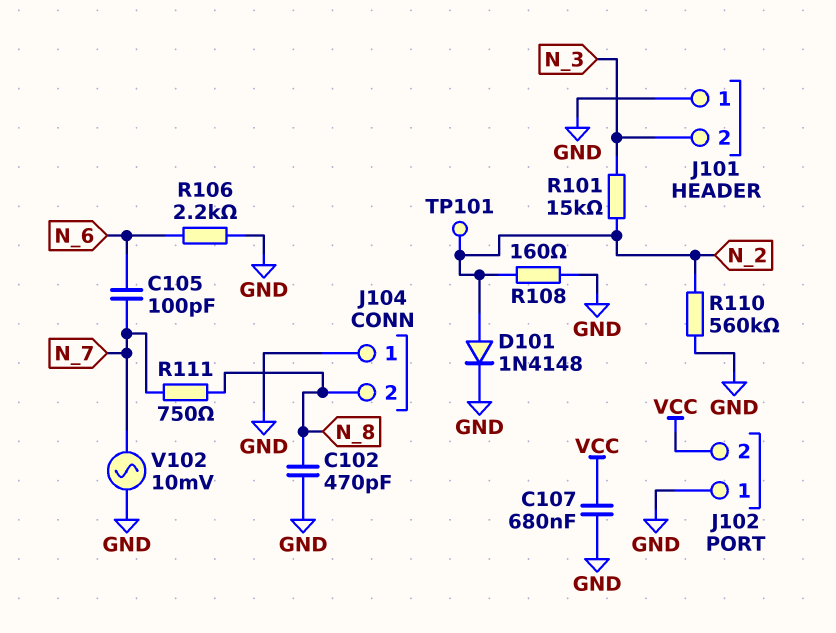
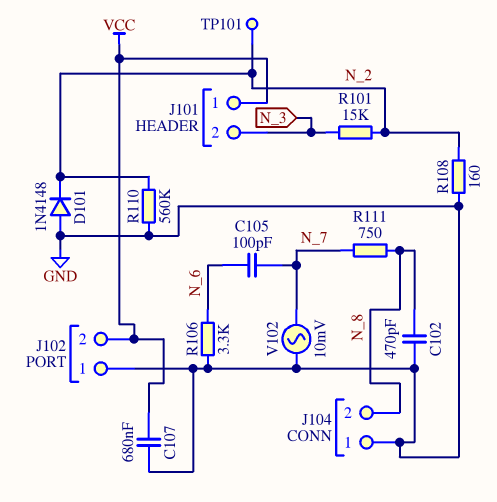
D101: diode 1N4148 (A N_2, K GND) -> diode 1N4148 (A GND, K N_2)
J101 pin 1: GND -> VCC
R106: 2.2k (GND, N_6) -> 3.3k (GND, N_6)

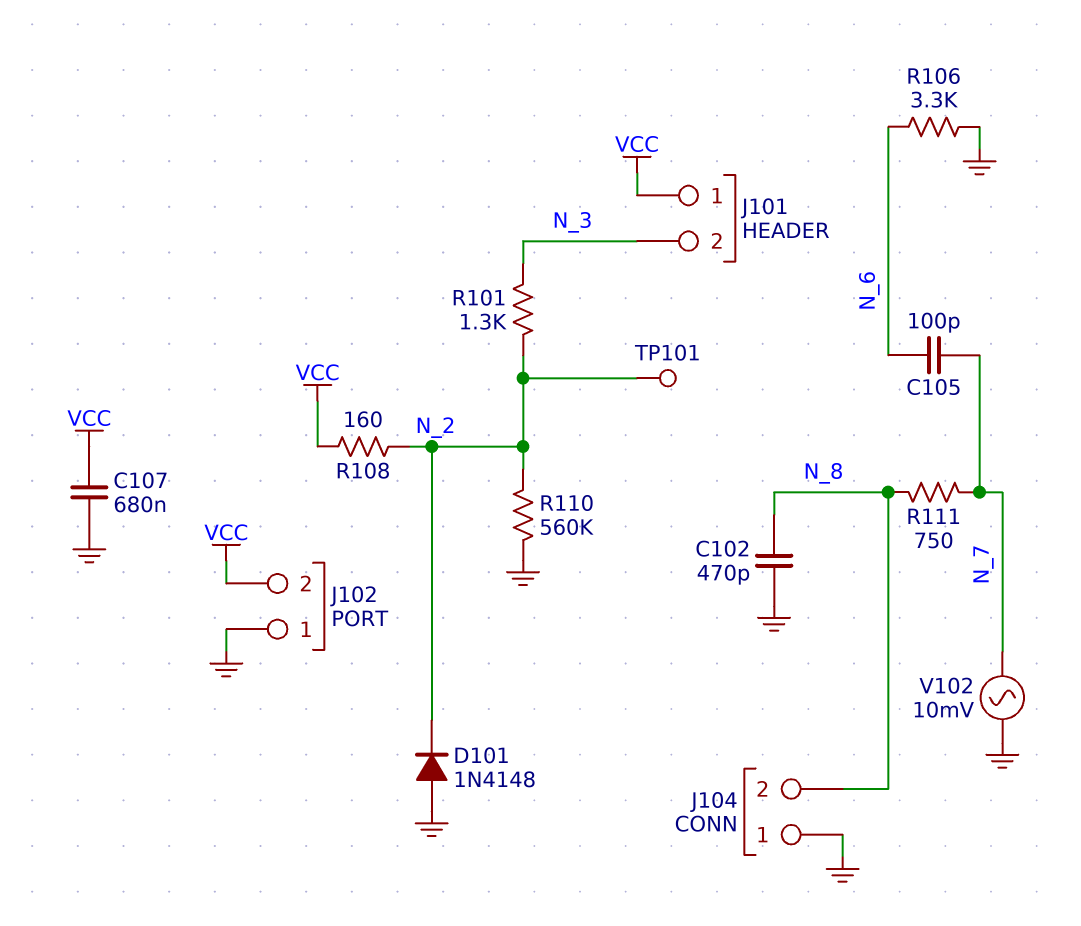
R101: 15k (N_2, N_3) -> 1.3k (N_2, N_3)
R108: 160 (GND, N_2) -> 160 (N_2, VCC)

